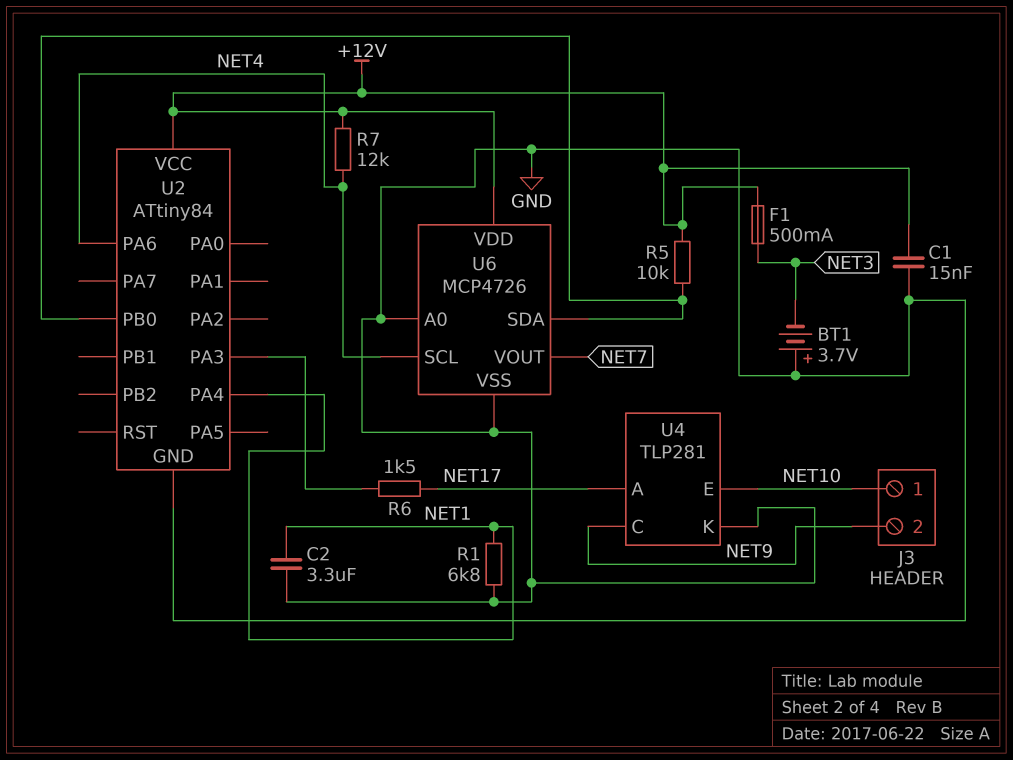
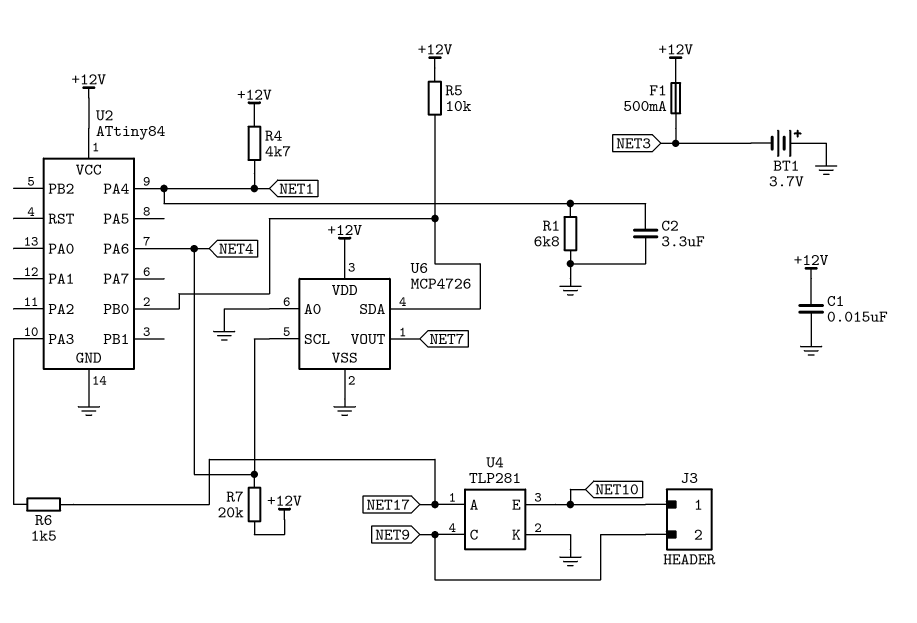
R4: none -> 4.7k (+12V, NET1)
R7: 12k (+12V, NET4) -> 20k (+12V, NET4)

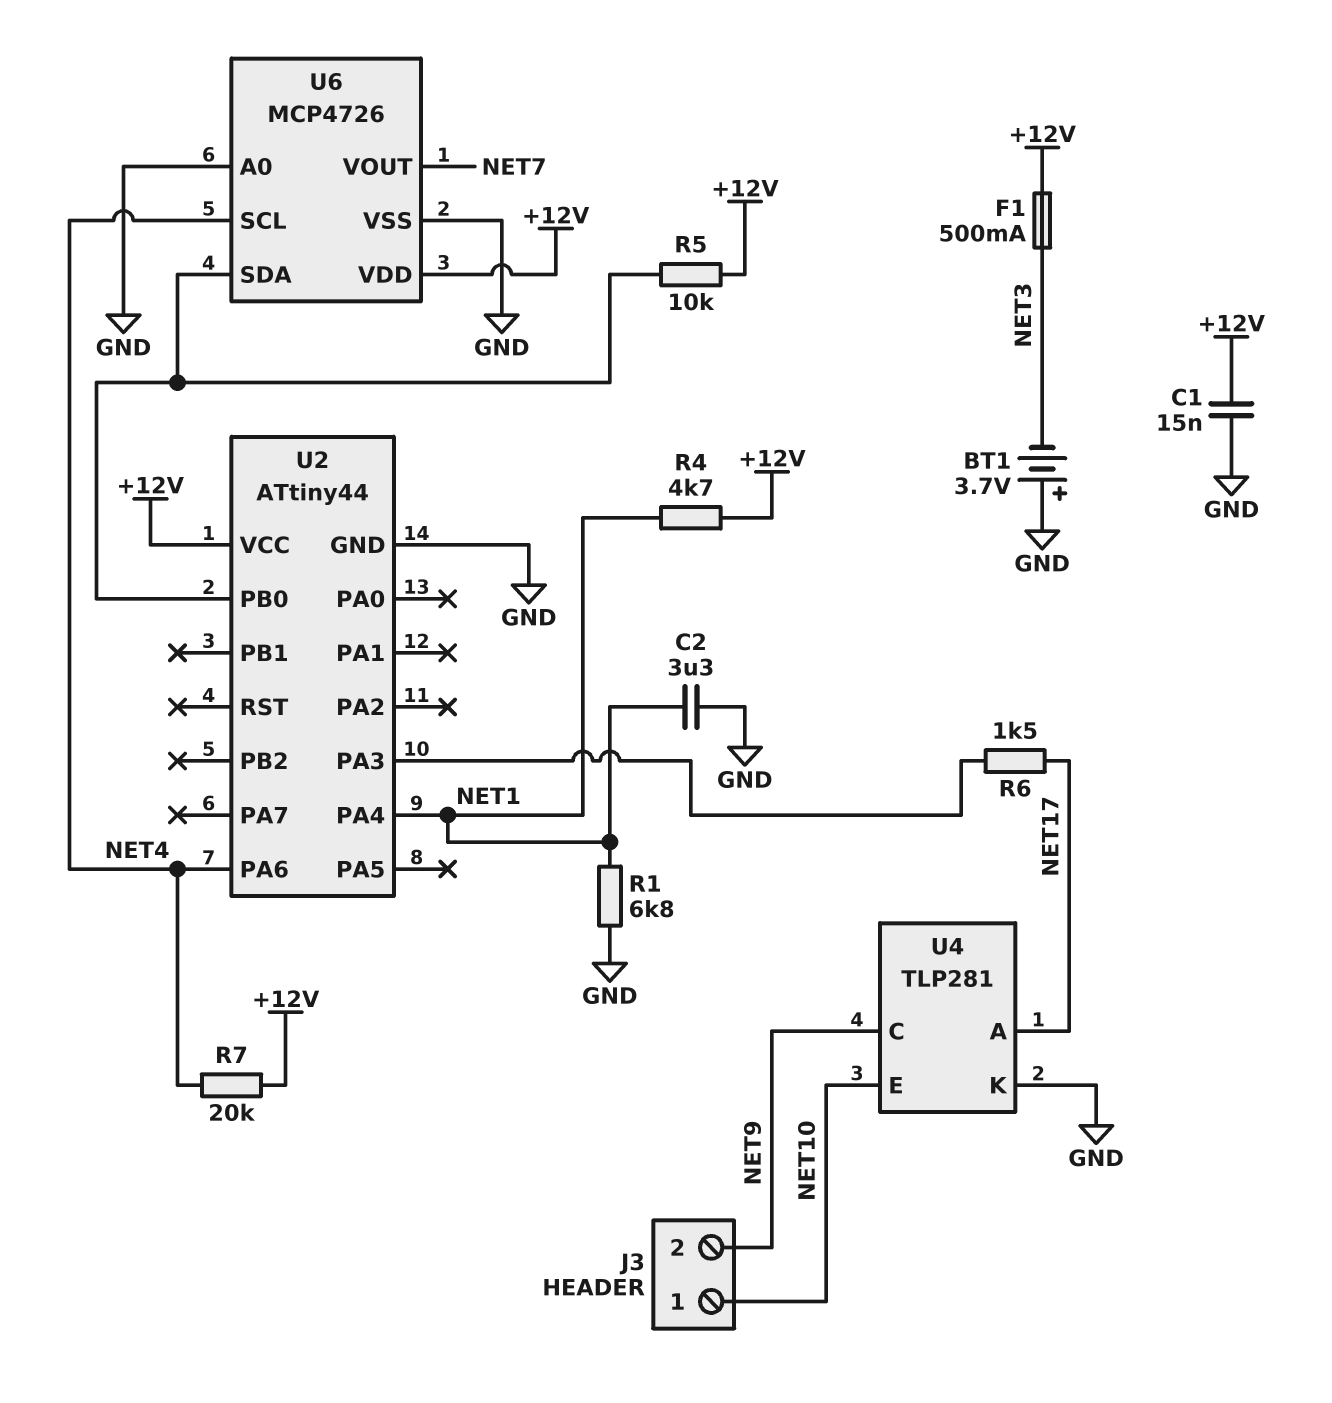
U2: ATtiny84 -> ATtiny44

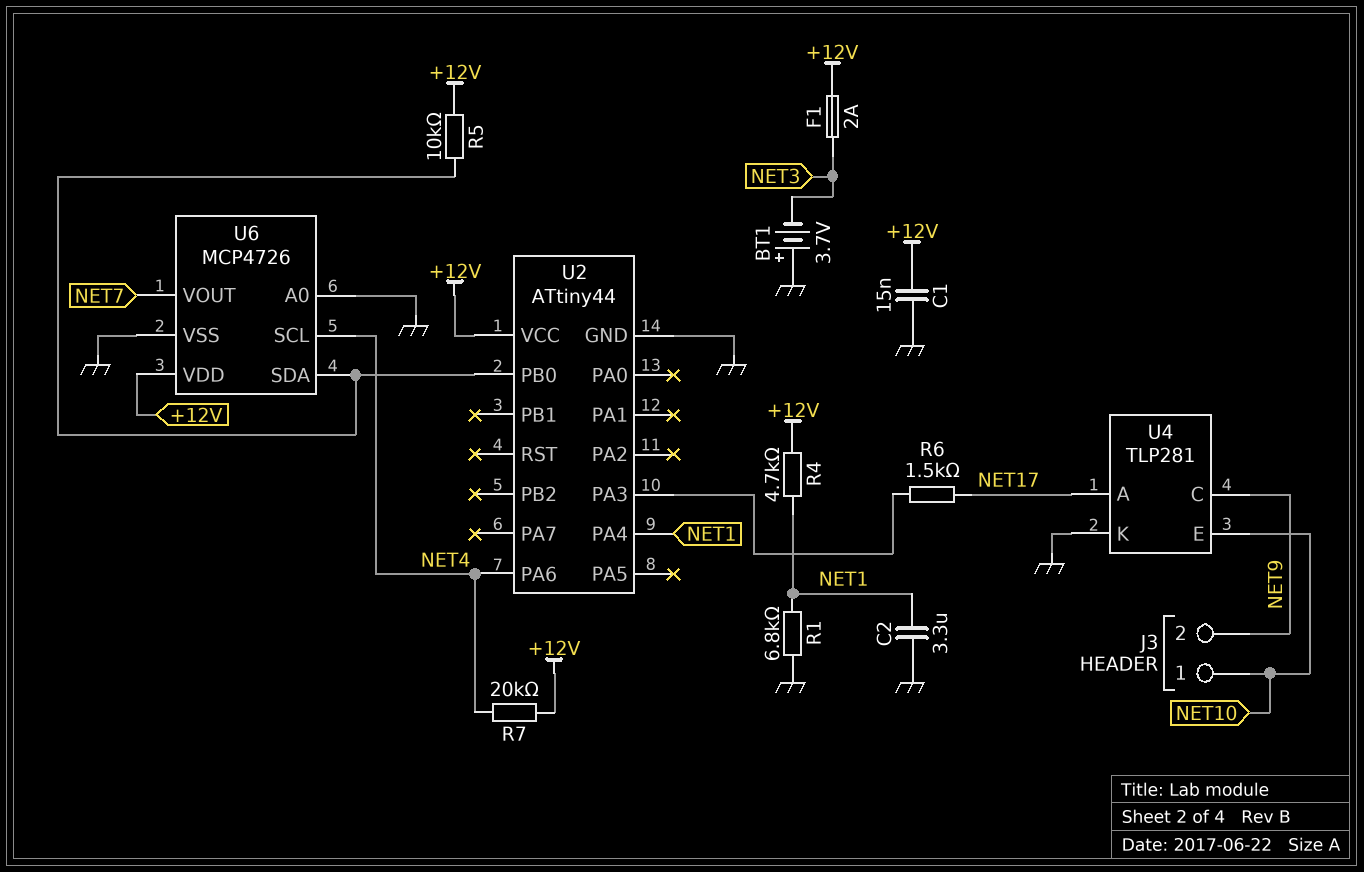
F1: 500mA (+12V, NET3) -> 2A (+12V, NET3)

